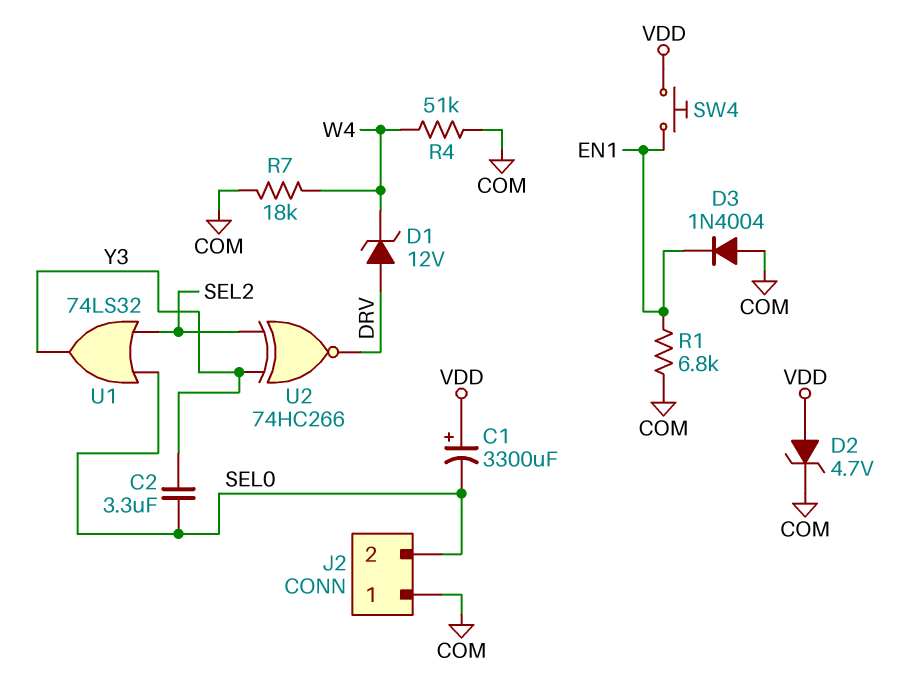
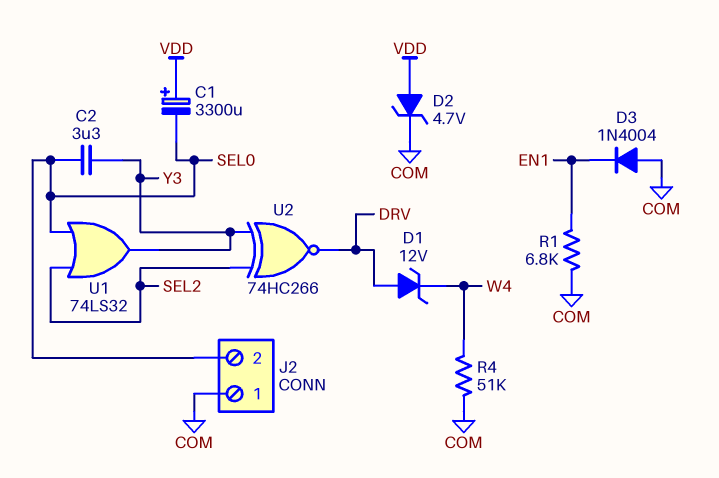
R7: 18k (COM, W4) -> none
SW4: button (EN1, VDD) -> none

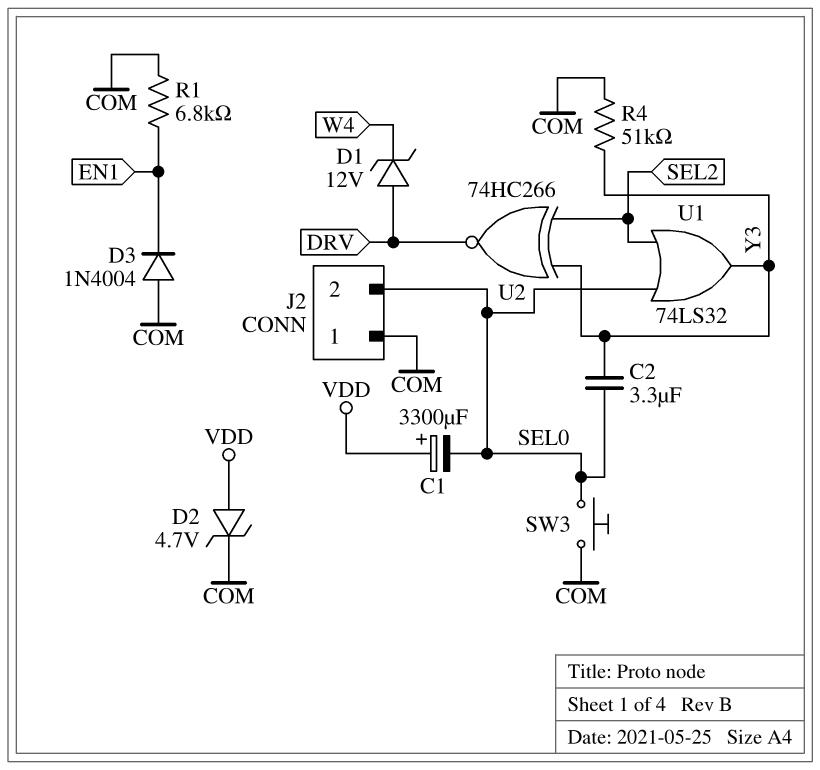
R4: 51k (COM, W4) -> 51k (COM, Y3)
SW3: none -> button (COM, SEL0)

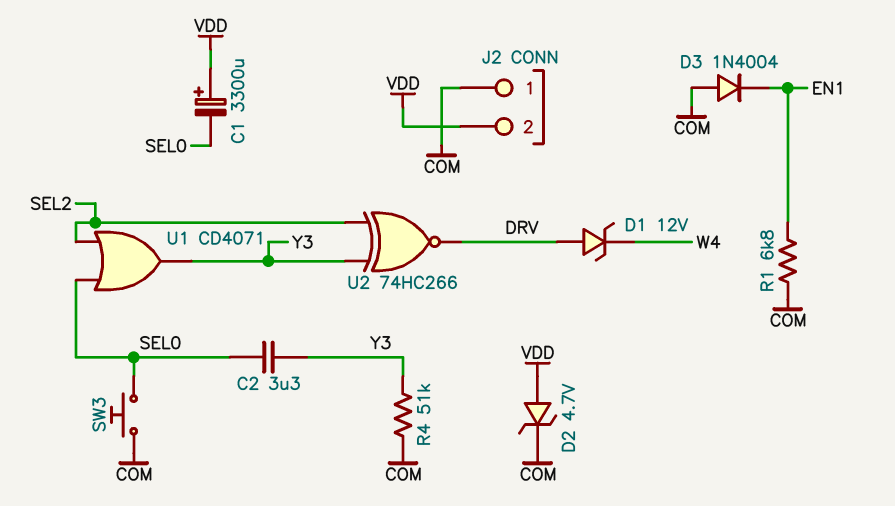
J2 pin 2: SEL0 -> VDD
U1: OR 74LS32 (in SEL0, in SEL2, out Y3) -> OR CD4071 (in SEL0, in SEL2, out Y3)

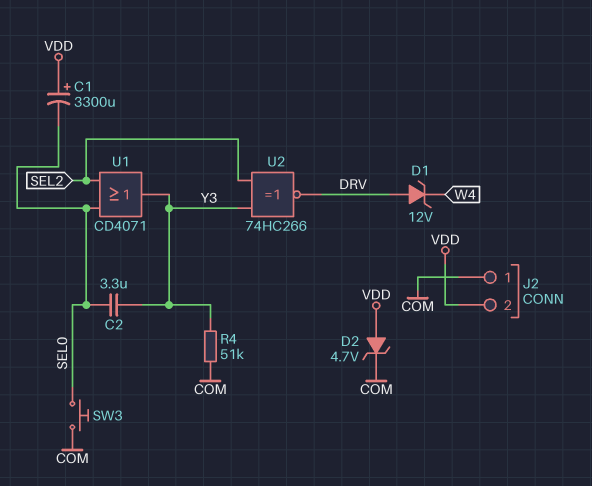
D3: diode 1N4004 (A COM, K EN1) -> none
R1: 6.8k (COM, EN1) -> none

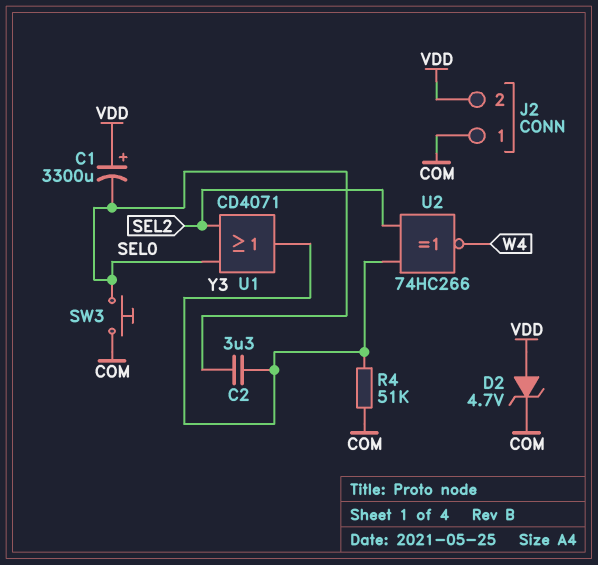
D1: zener 12V (A DRV, K W4) -> none
U2: XNOR 74HC266 (in SEL2, in Y3, out DRV) -> XNOR 74HC266 (in SEL2, in Y3, out W4)

